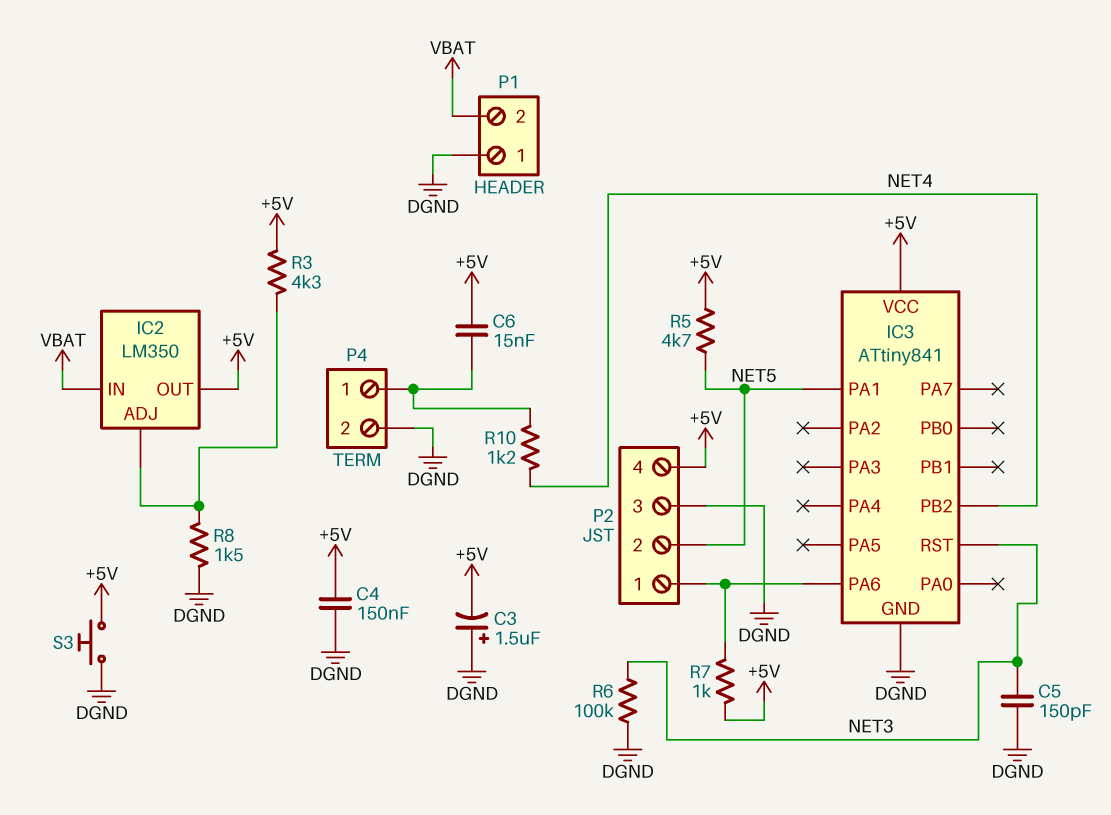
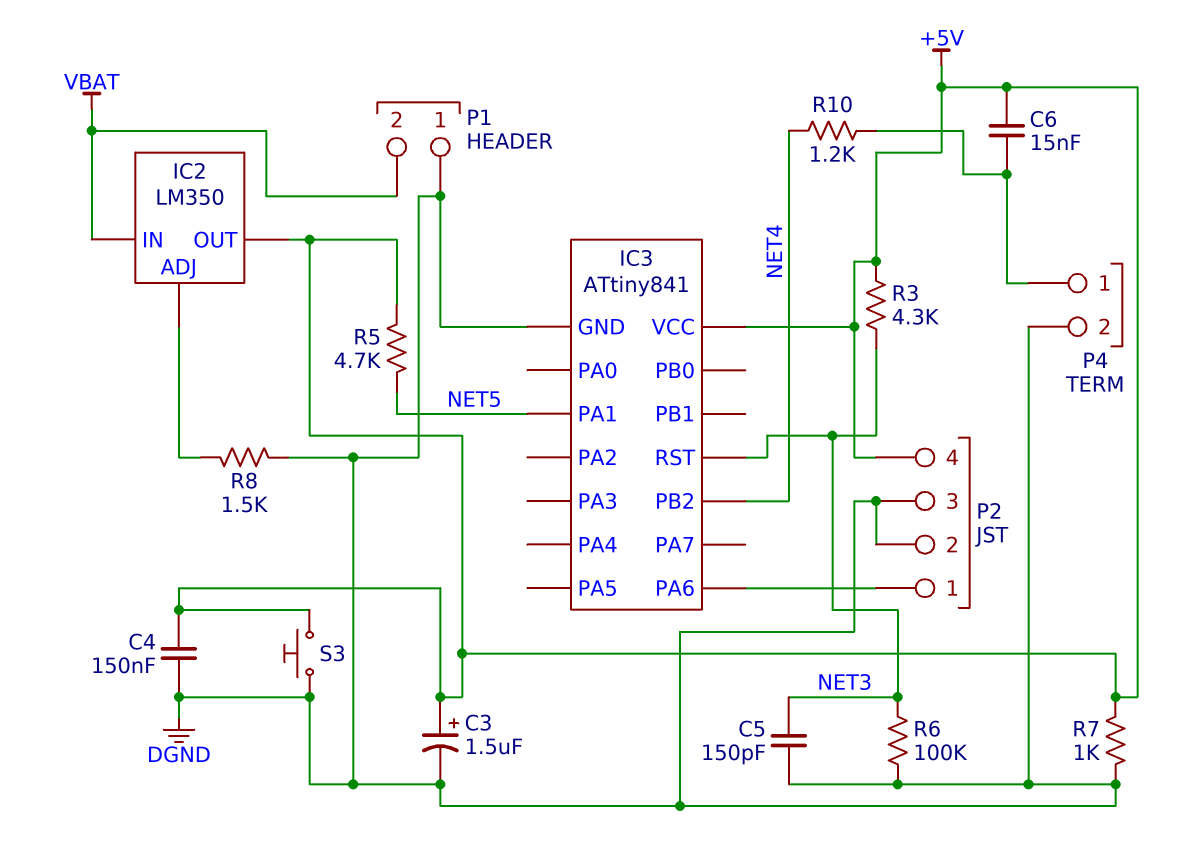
C3: 1.5uF (plus DGND, minus +5V) -> 1.5uF (plus +5V, minus DGND)
P2 pin 2: NET5 -> DGND
R3: 4.3k (+5V, IC2/ADJ) -> 4.3k (+5V, NET3)
R7: 1k (+5V, IC3/PA6) -> 1k (+5V, DGND)

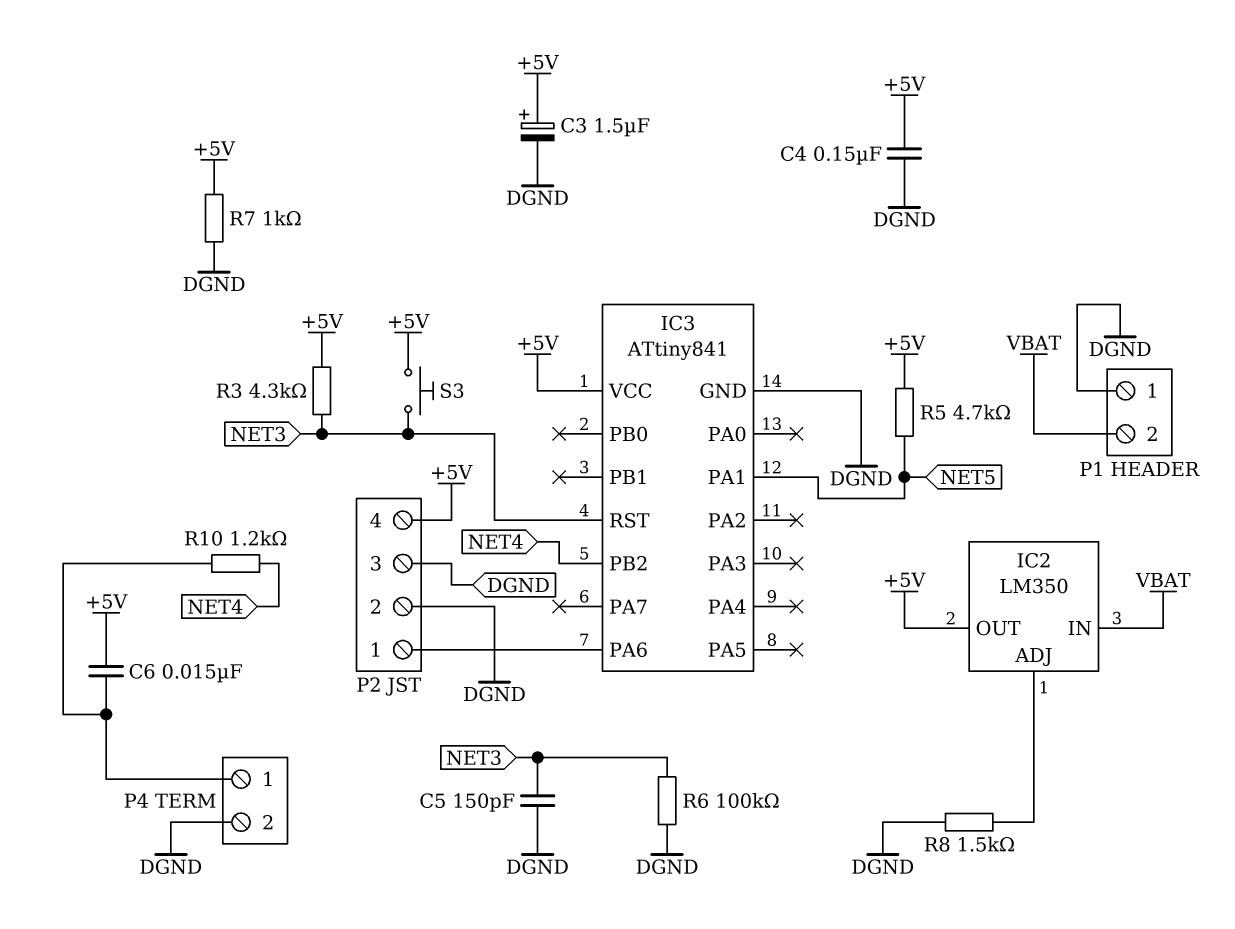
S3: button (+5V, DGND) -> button (+5V, NET3)

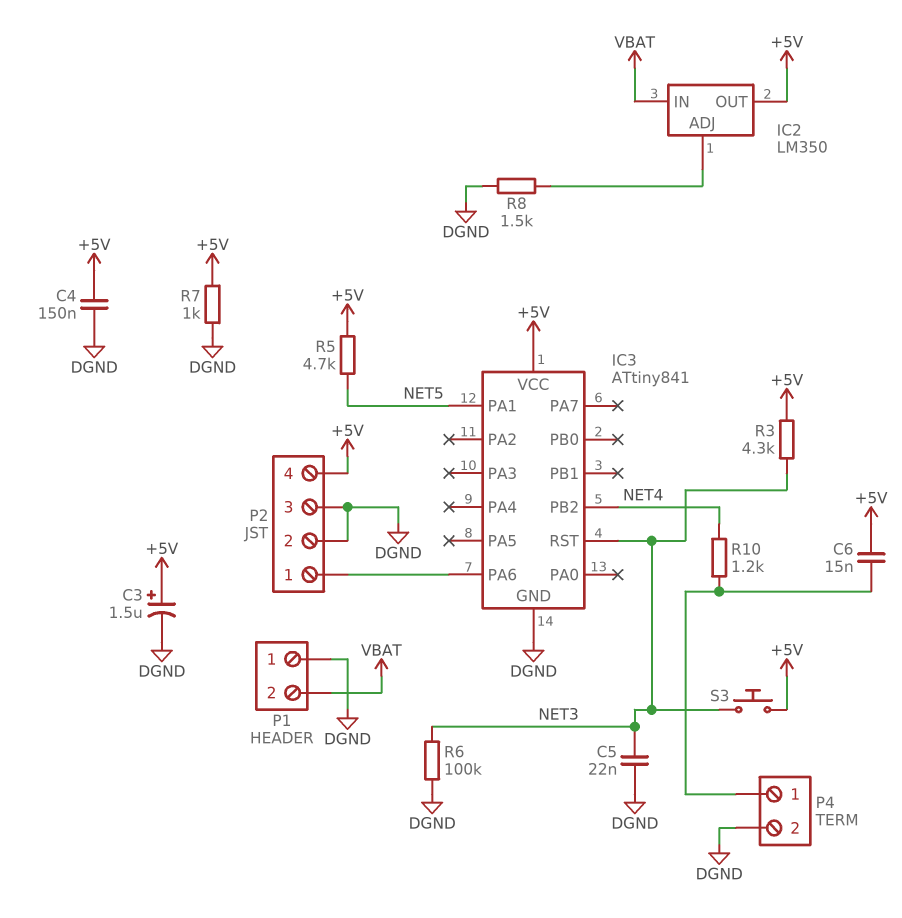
C5: 150pF (DGND, NET3) -> 22nF (DGND, NET3)

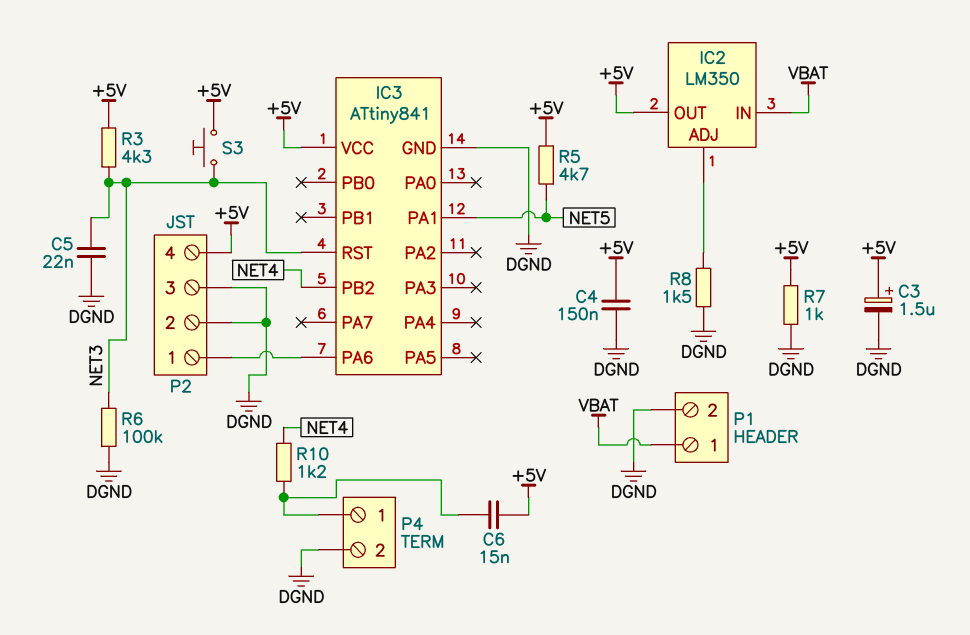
P1 pin 1: DGND -> VBAT
P1 pin 2: VBAT -> DGND

